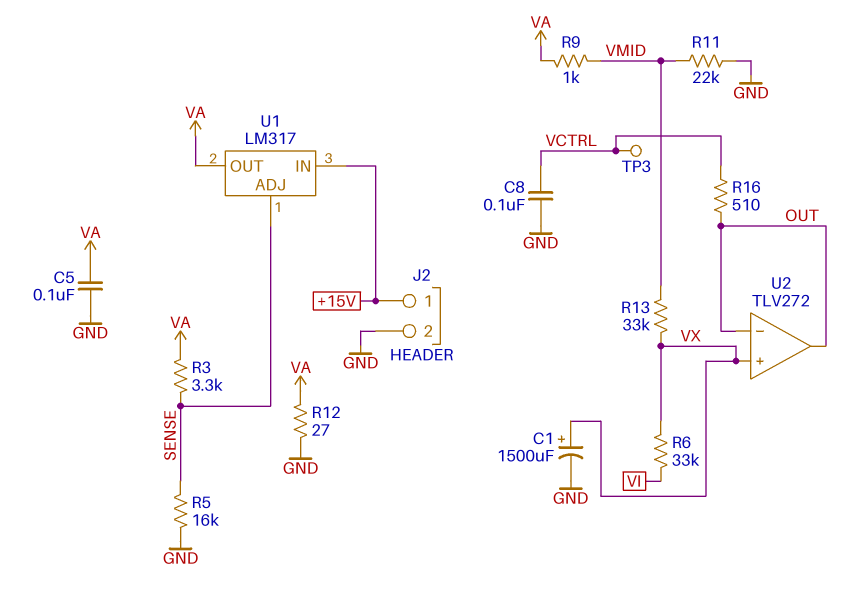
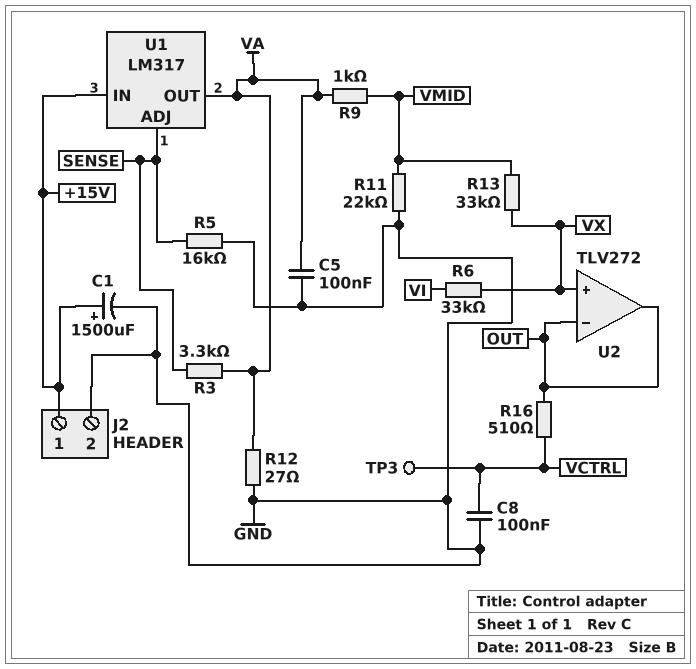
C1: 1500uF (plus VX, minus GND) -> 1500uF (plus +15V, minus GND)

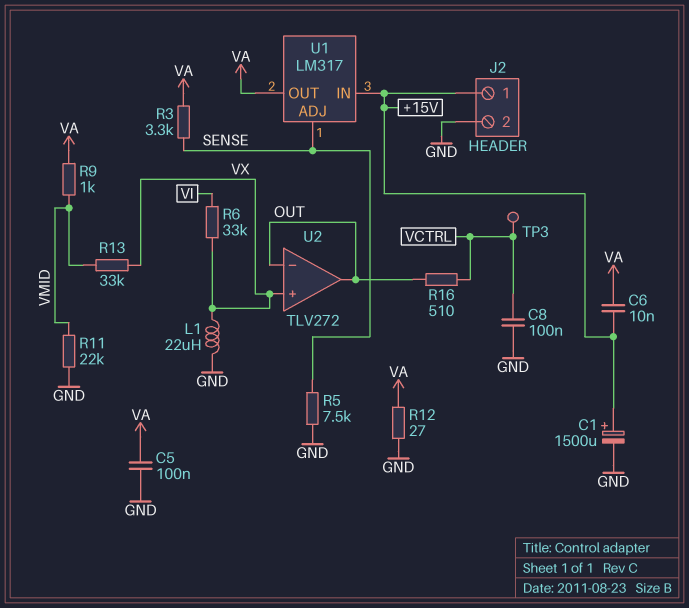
C6: none -> 10nF (+15V, VA)
L1: none -> 22uH (GND, VX)
R5: 16k (GND, SENSE) -> 7.5k (GND, SENSE)

